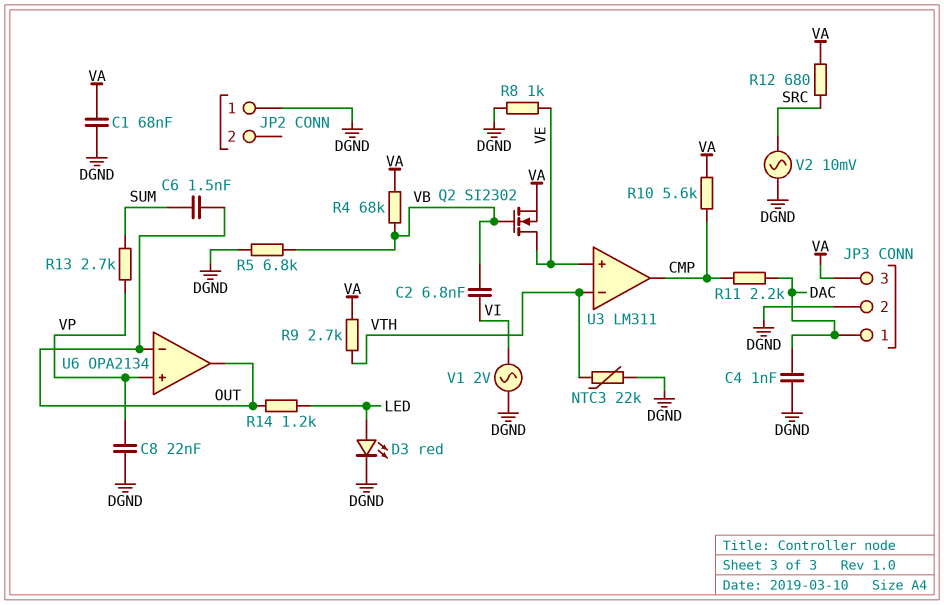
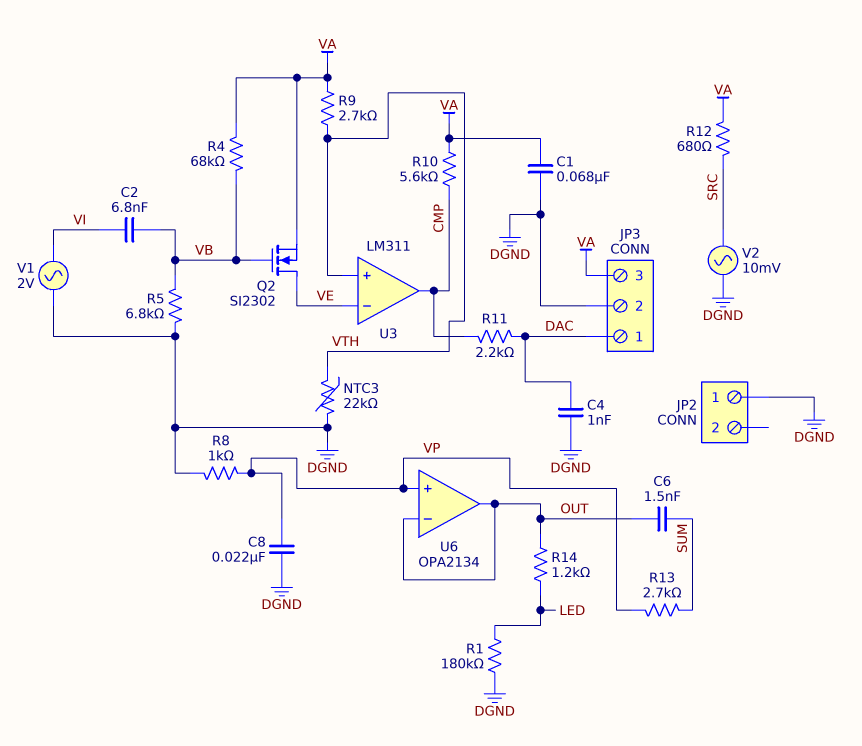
D3: LED red (A LED, K DGND) -> none
R1: none -> 180k (DGND, LED)
R8: 1k (DGND, VE) -> 1k (DGND, VP)
U3 pin in+: VE -> VTH
U3 pin in-: VTH -> VE

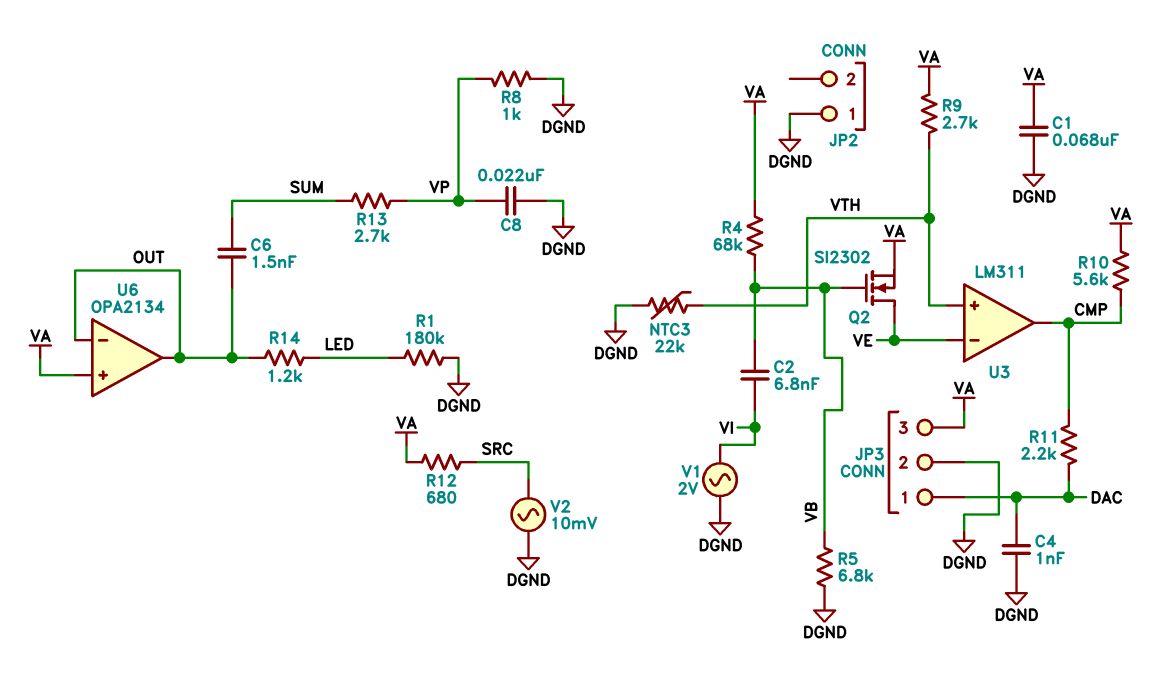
U6 pin in+: VP -> VA

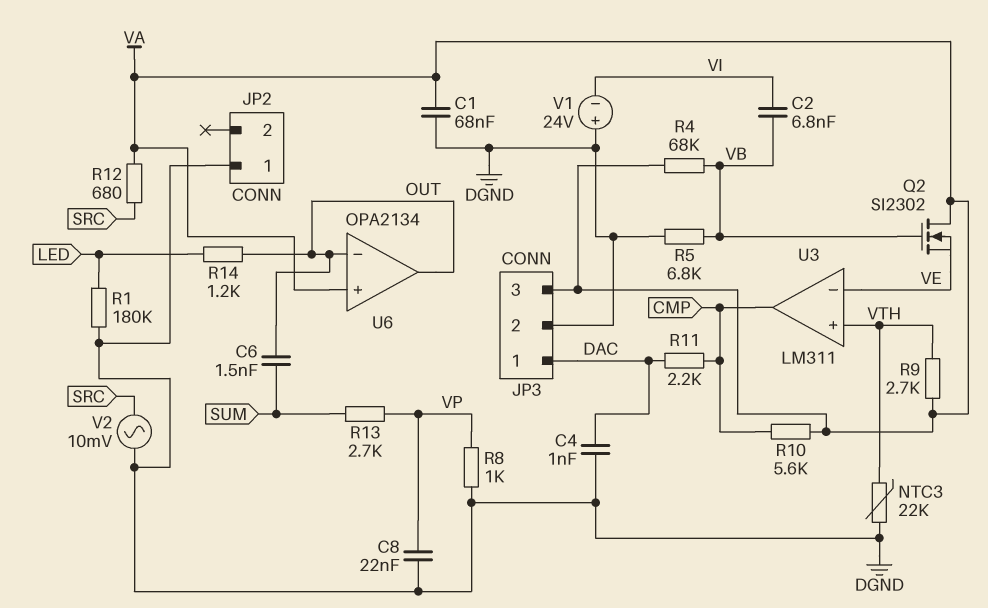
Q2: NMOS SI2302 (G VB, D VE, S VA) -> NMOS SI2302 (G VB, D VA, S VE)
V1: AC 2V (DGND, VI) -> 24V (plus DGND, minus VI)

